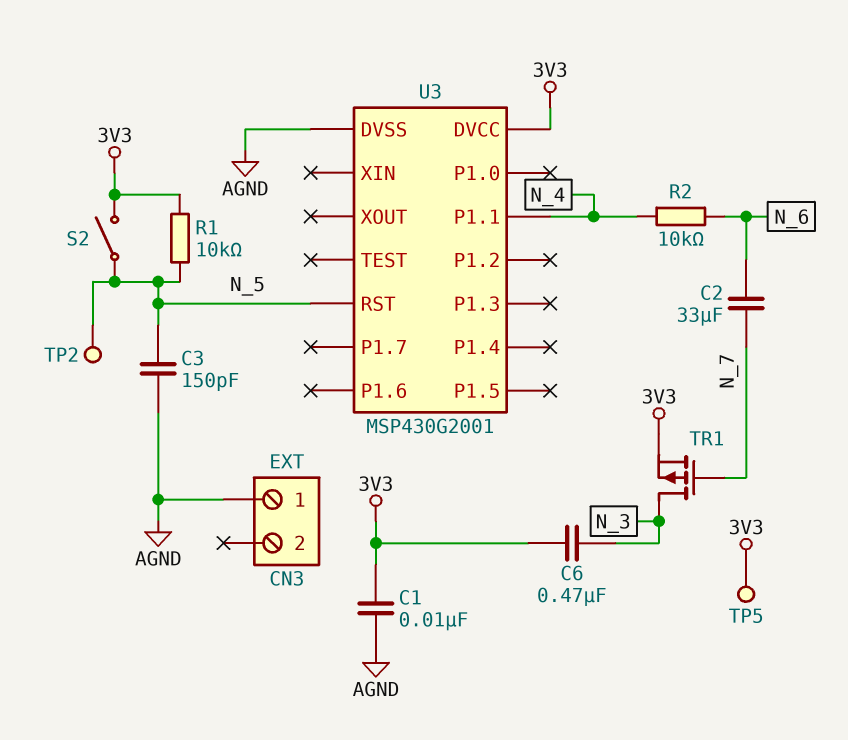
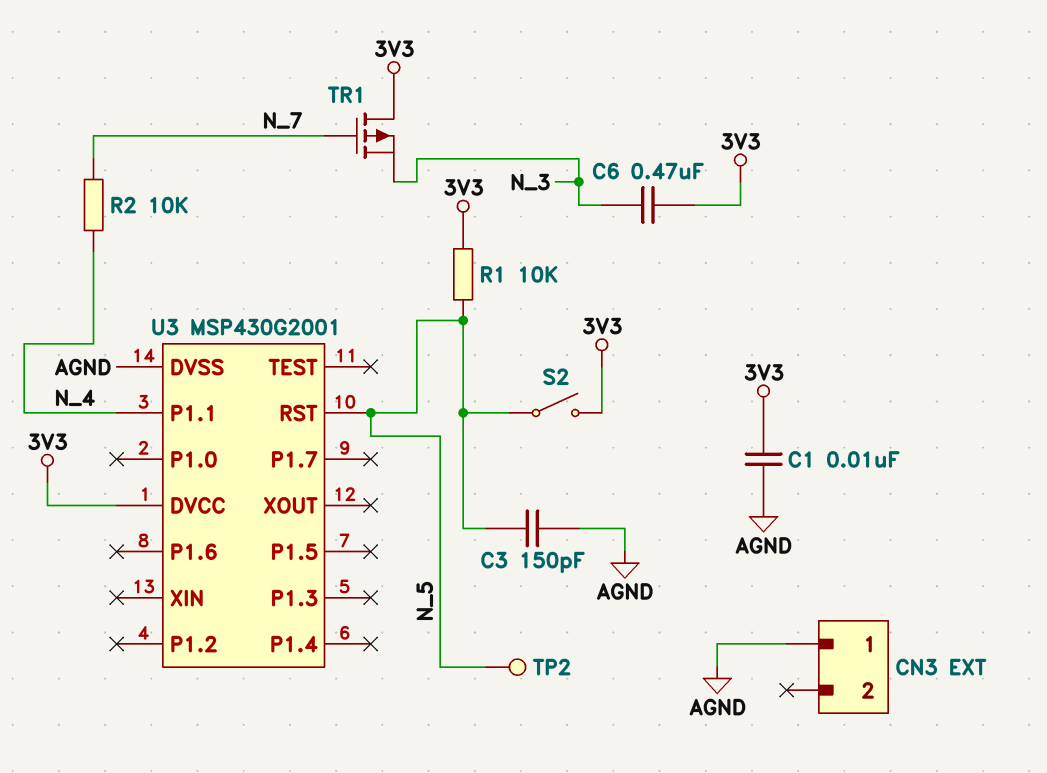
C2: 33uF (N_6, N_7) -> none
R2: 10k (N_4, N_6) -> 10k (N_4, N_7)
TP5: test point (3V3) -> none
TR1: PMOS (G N_7, D N_3, S 3V3) -> PMOS (G N_7, D 3V3, S N_3)

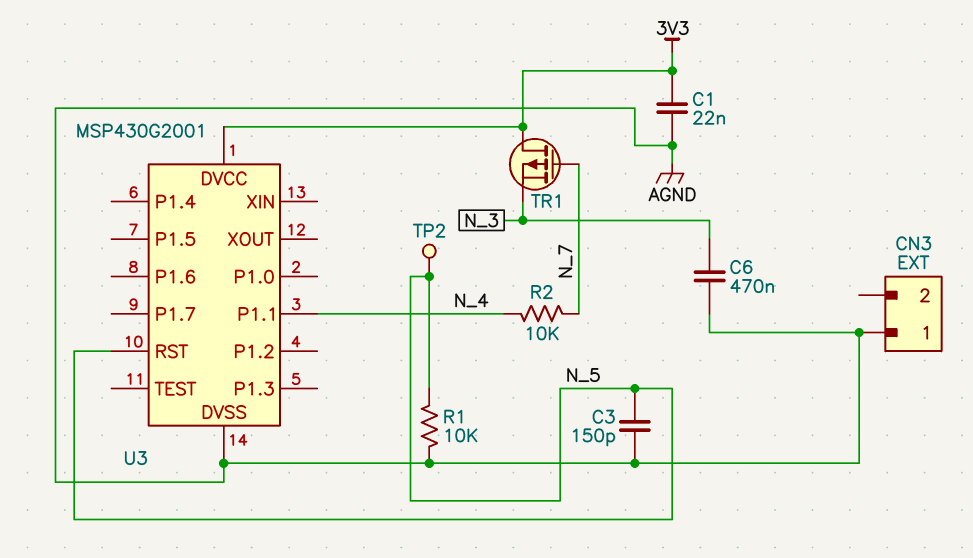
C1: 10nF (3V3, AGND) -> 22nF (3V3, AGND)
C6: 470nF (3V3, N_3) -> 470nF (AGND, N_3)
R1: 10k (3V3, N_5) -> 10k (AGND, N_5)
S2: switch (3V3, N_5) -> none

